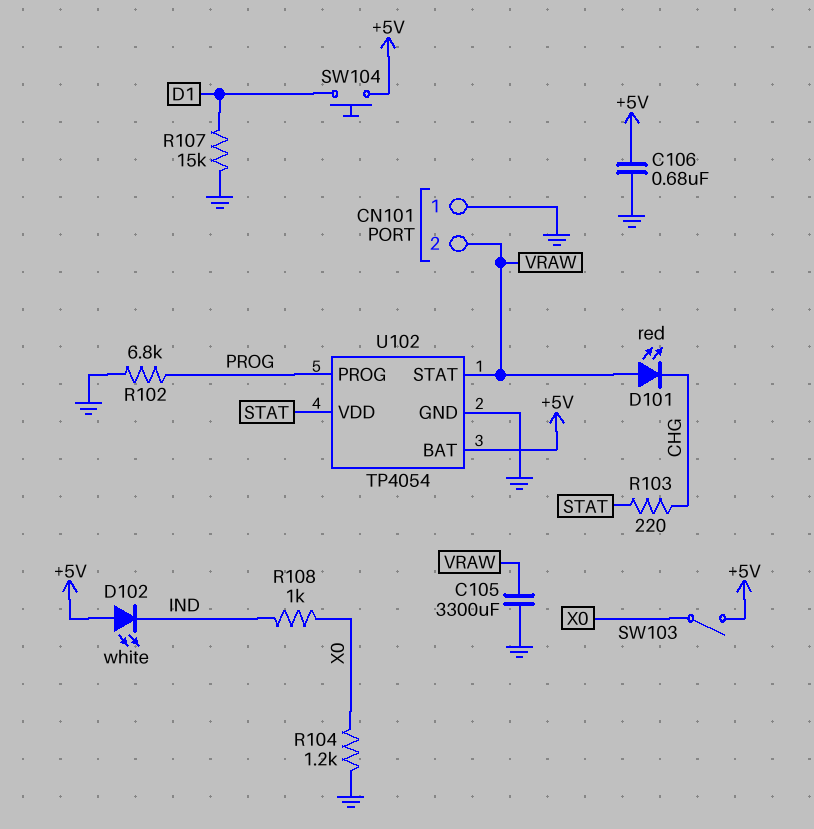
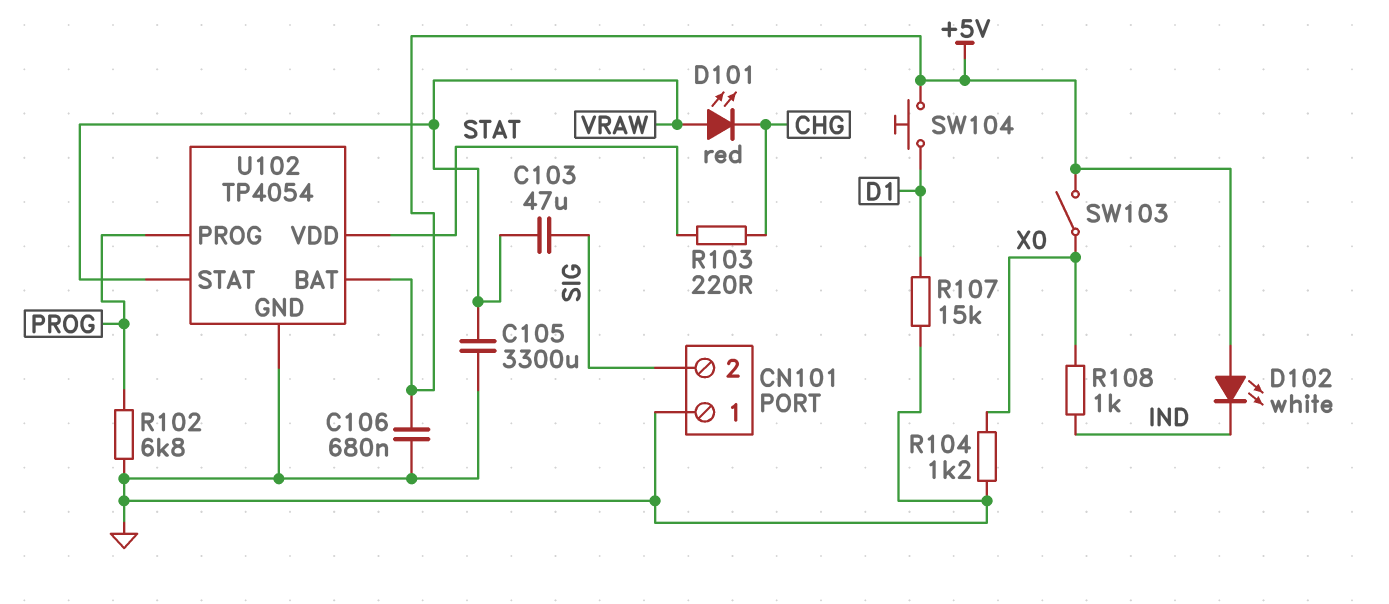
C103: none -> 47uF (SIG, VRAW)
CN101 pin 2: VRAW -> SIG

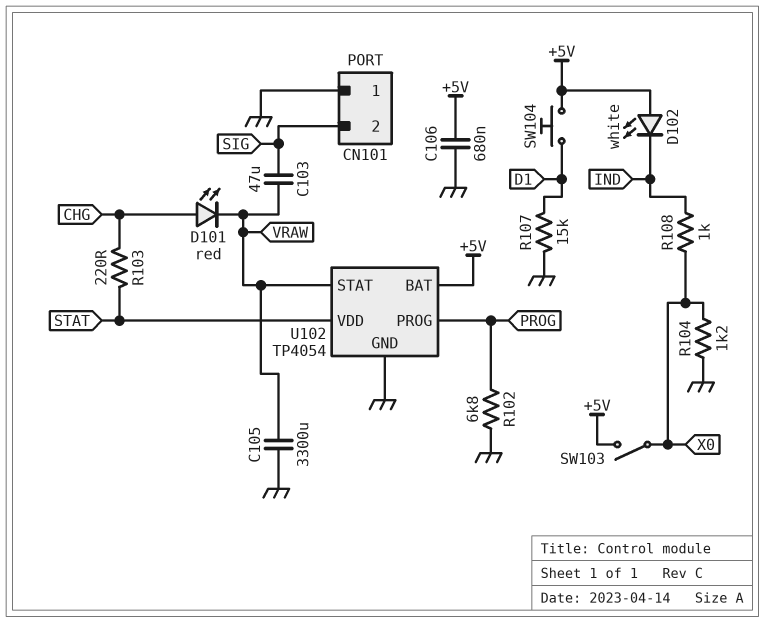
D101: LED red (A VRAW, K CHG) -> LED red (A CHG, K VRAW)

